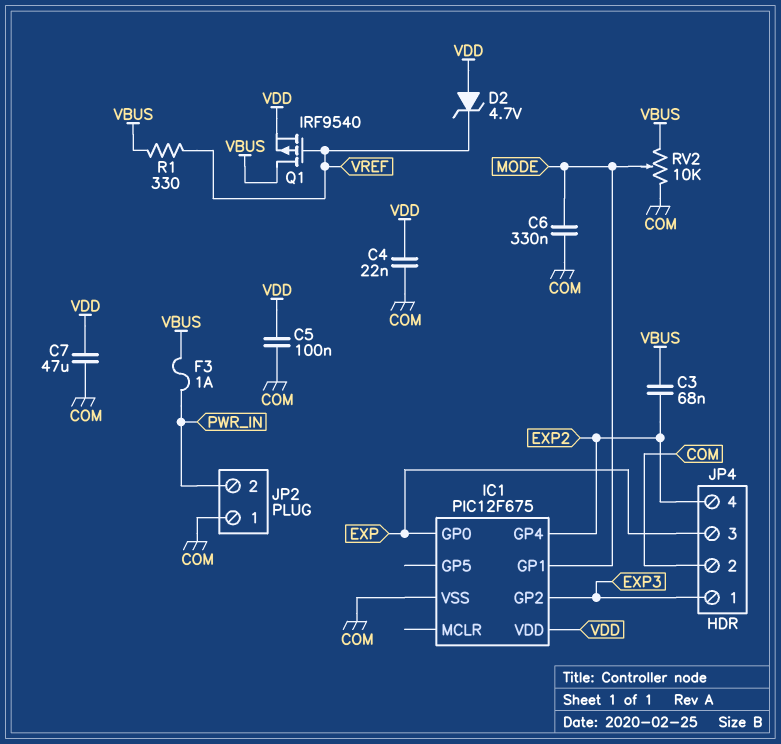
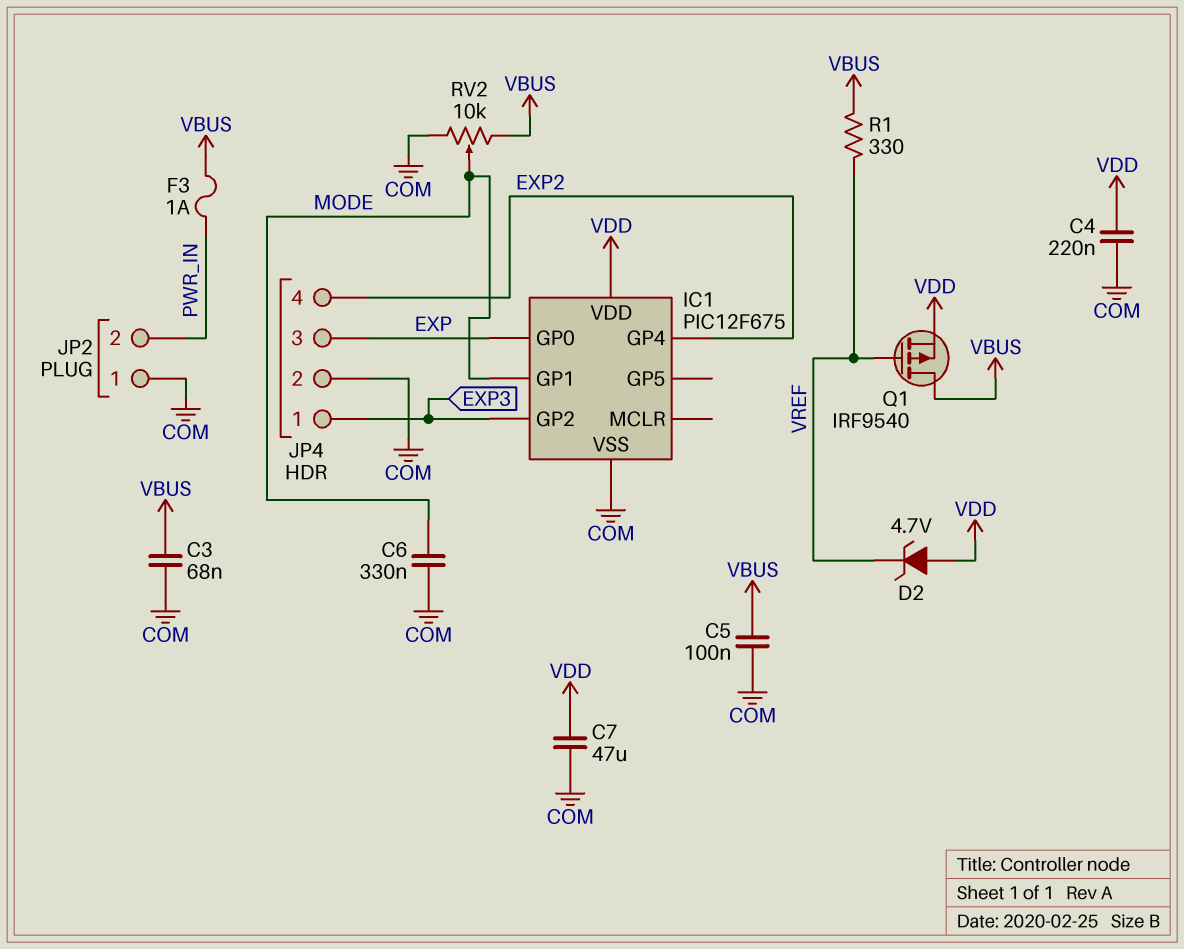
C3: 68nF (EXP2, VBUS) -> 68nF (COM, VBUS)
C4: 22nF (COM, VDD) -> 220nF (COM, VDD)
C5: 100nF (COM, VDD) -> 100nF (COM, VBUS)

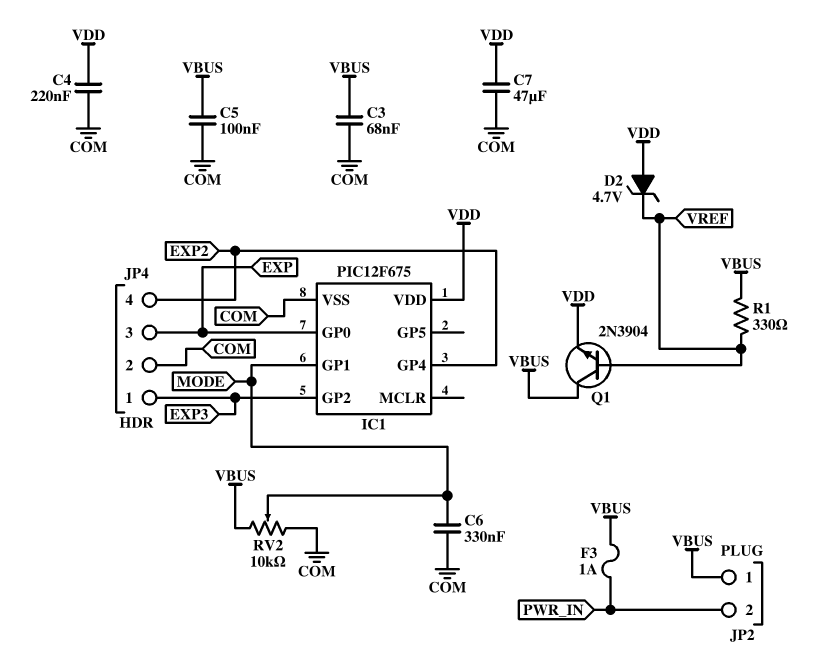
JP2 pin 1: COM -> VBUS
Q1: PMOS IRF9540 (G VREF, D VBUS, S VDD) -> NPN 2N3904 (B VREF, C VBUS, E VDD)

